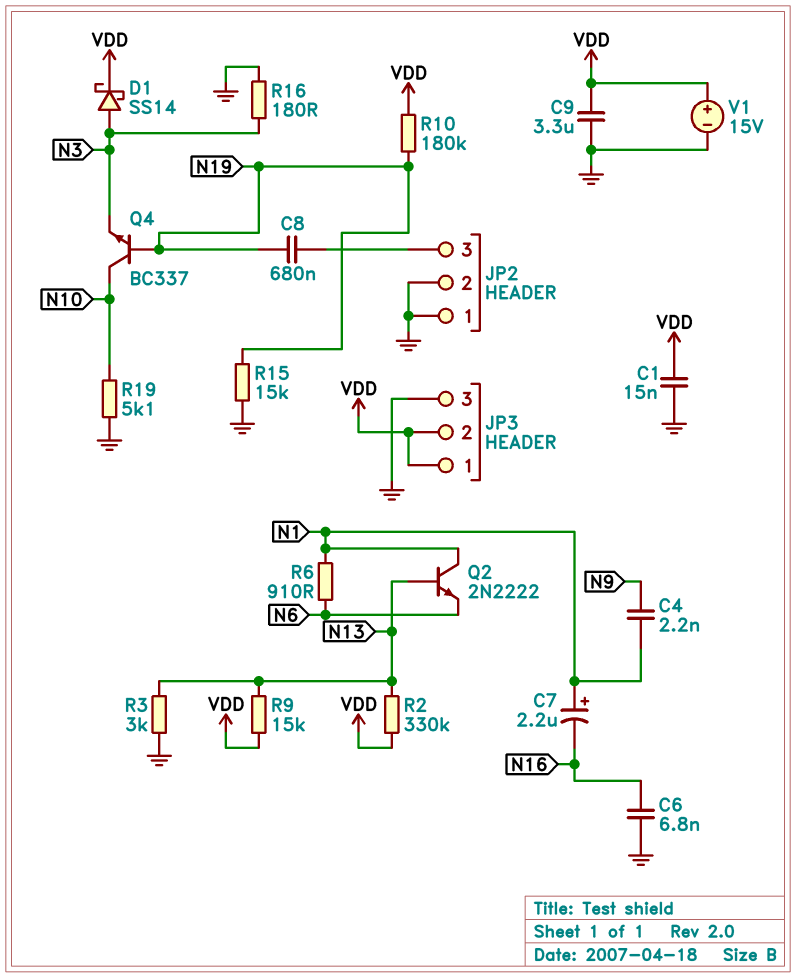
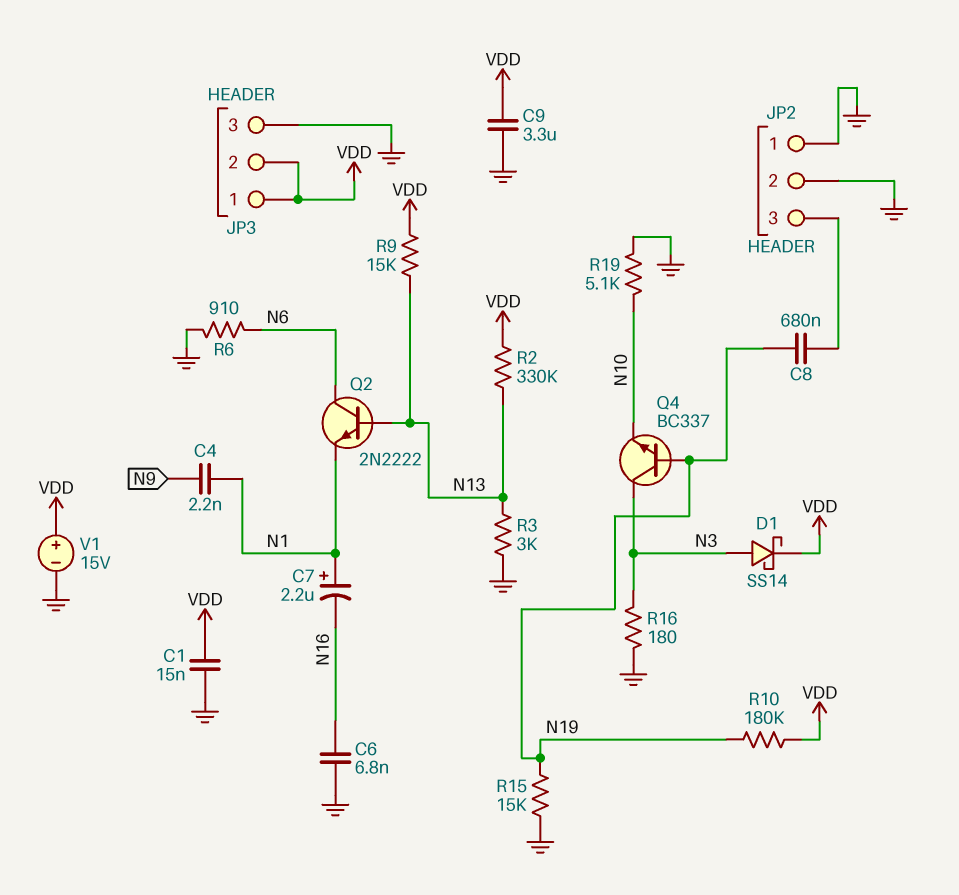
Q2: NPN 2N2222 (B N13, C N1, E N6) -> NPN 2N2222 (B N13, C N6, E N1)
Q4: NPN BC337 (B N19, C N10, E N3) -> NPN BC337 (B N19, C N3, E N10)
R6: 910 (N1, N6) -> 910 (GND, N6)

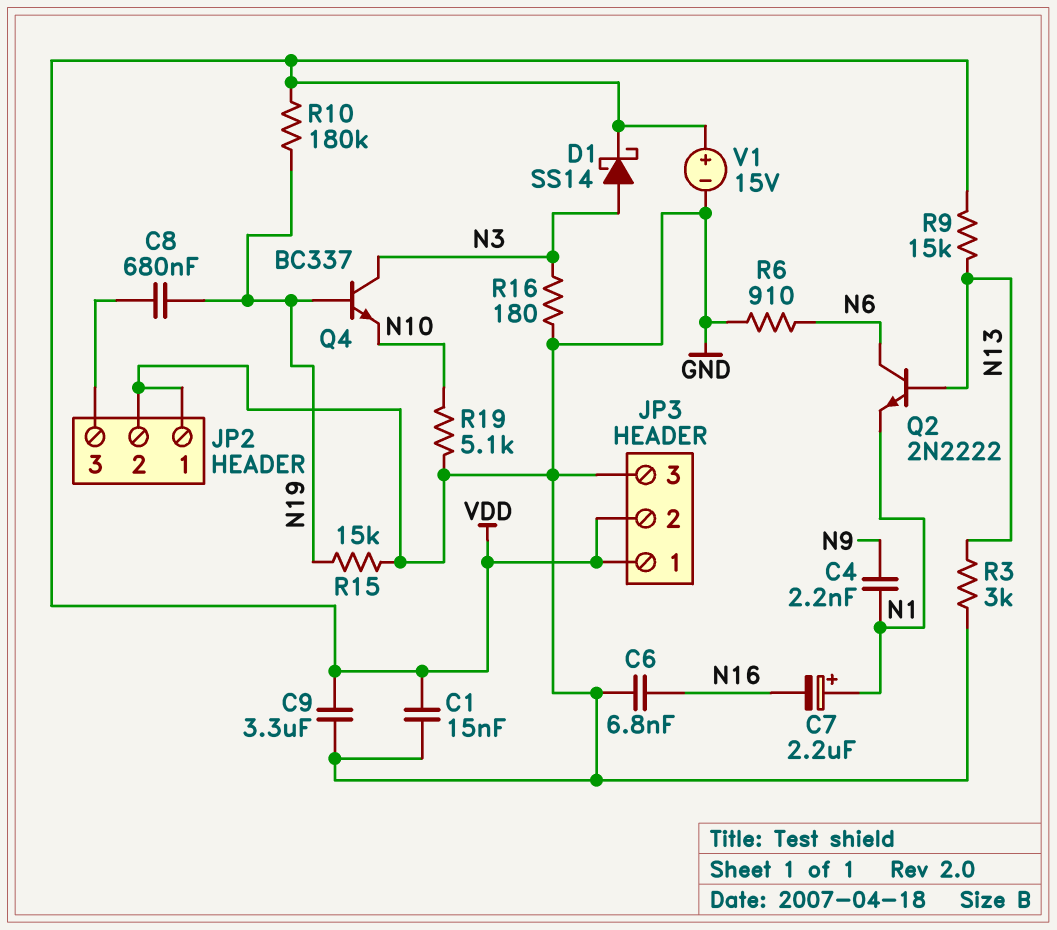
R2: 330k (N13, VDD) -> none

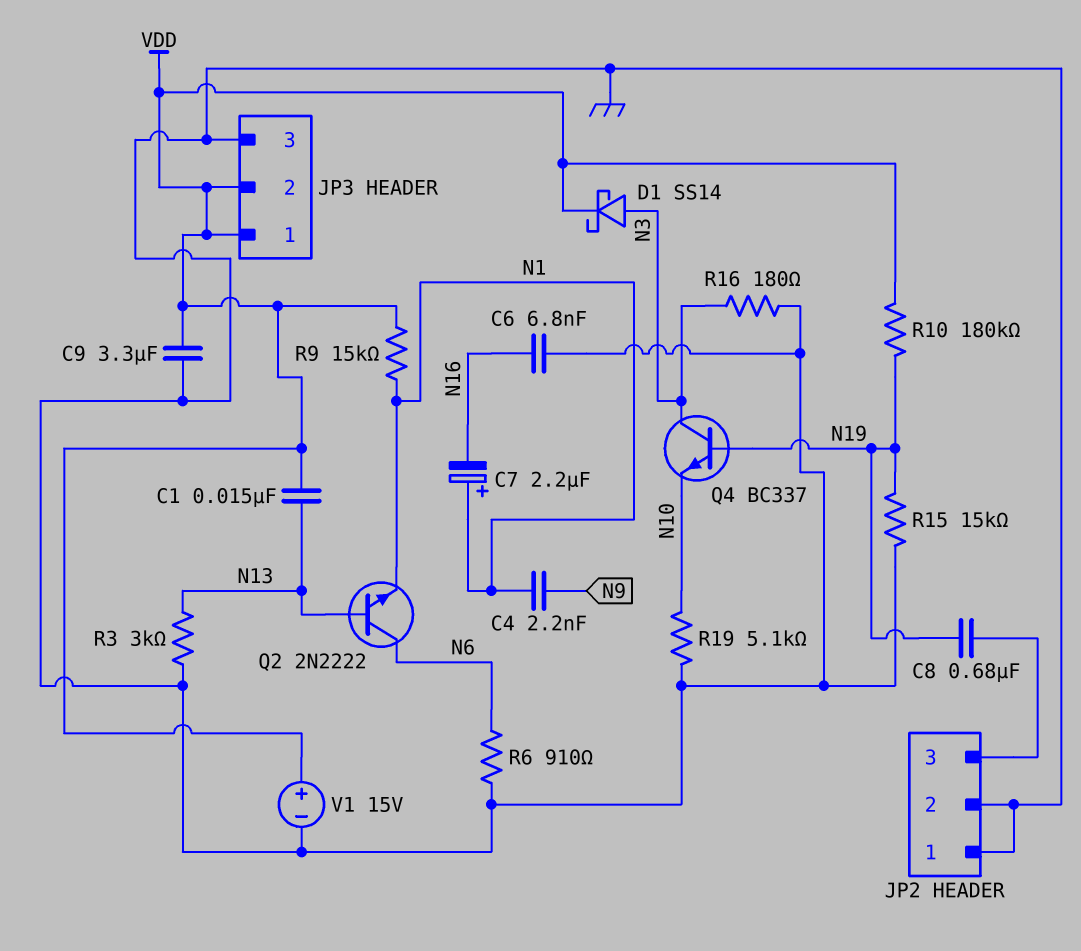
C1: 15nF (GND, VDD) -> 15nF (N13, VDD)
R9: 15k (N13, VDD) -> 15k (N1, VDD)

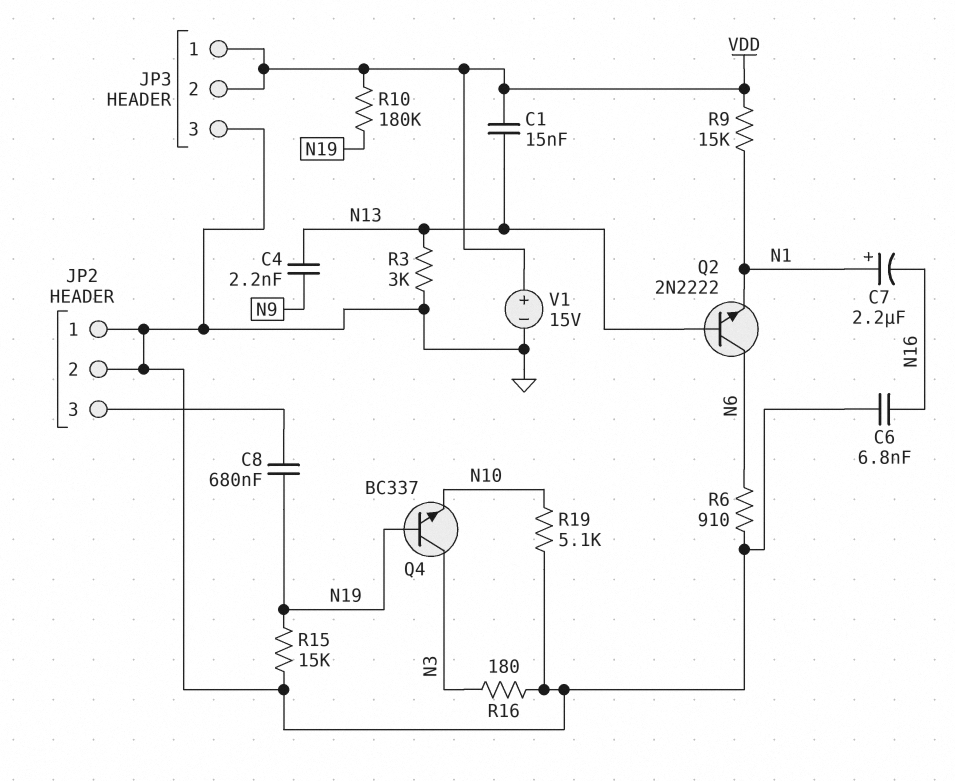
C4: 2.2nF (N1, N9) -> 2.2nF (N9, N13)
C9: 3.3uF (GND, VDD) -> none
D1: schottky SS14 (A N3, K VDD) -> none

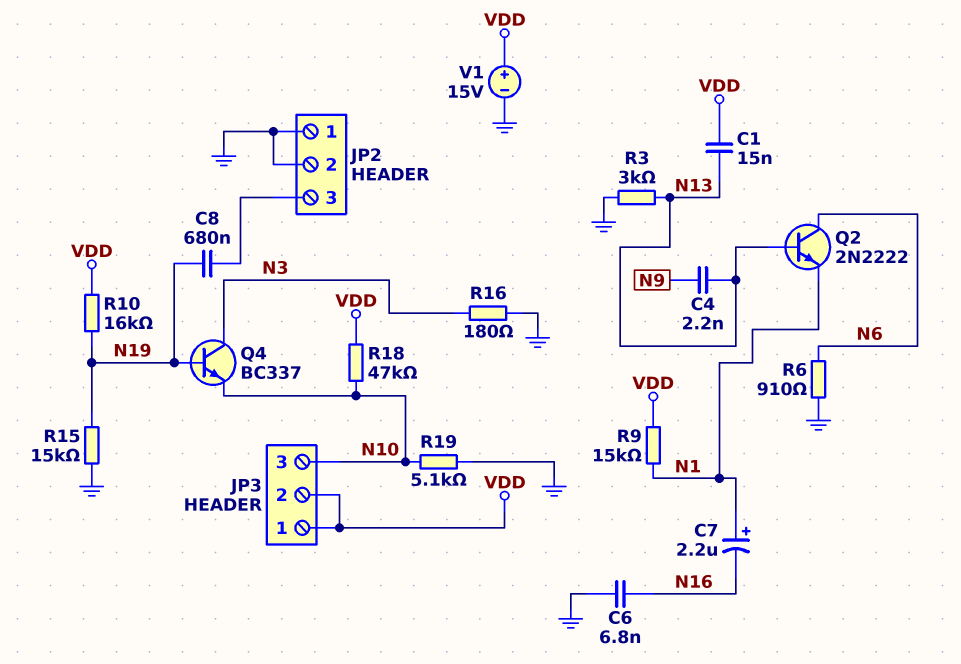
JP3 pin 3: GND -> N10
R10: 180k (N19, VDD) -> 16k (N19, VDD)
R18: none -> 47k (N10, VDD)

